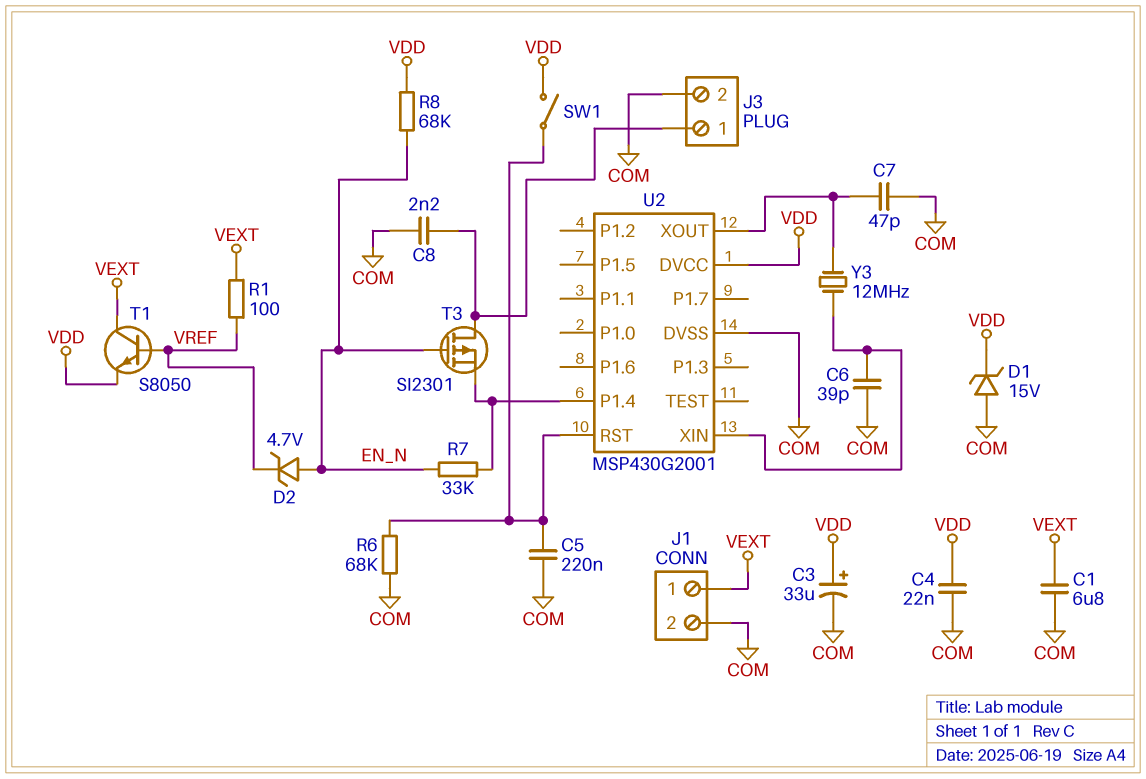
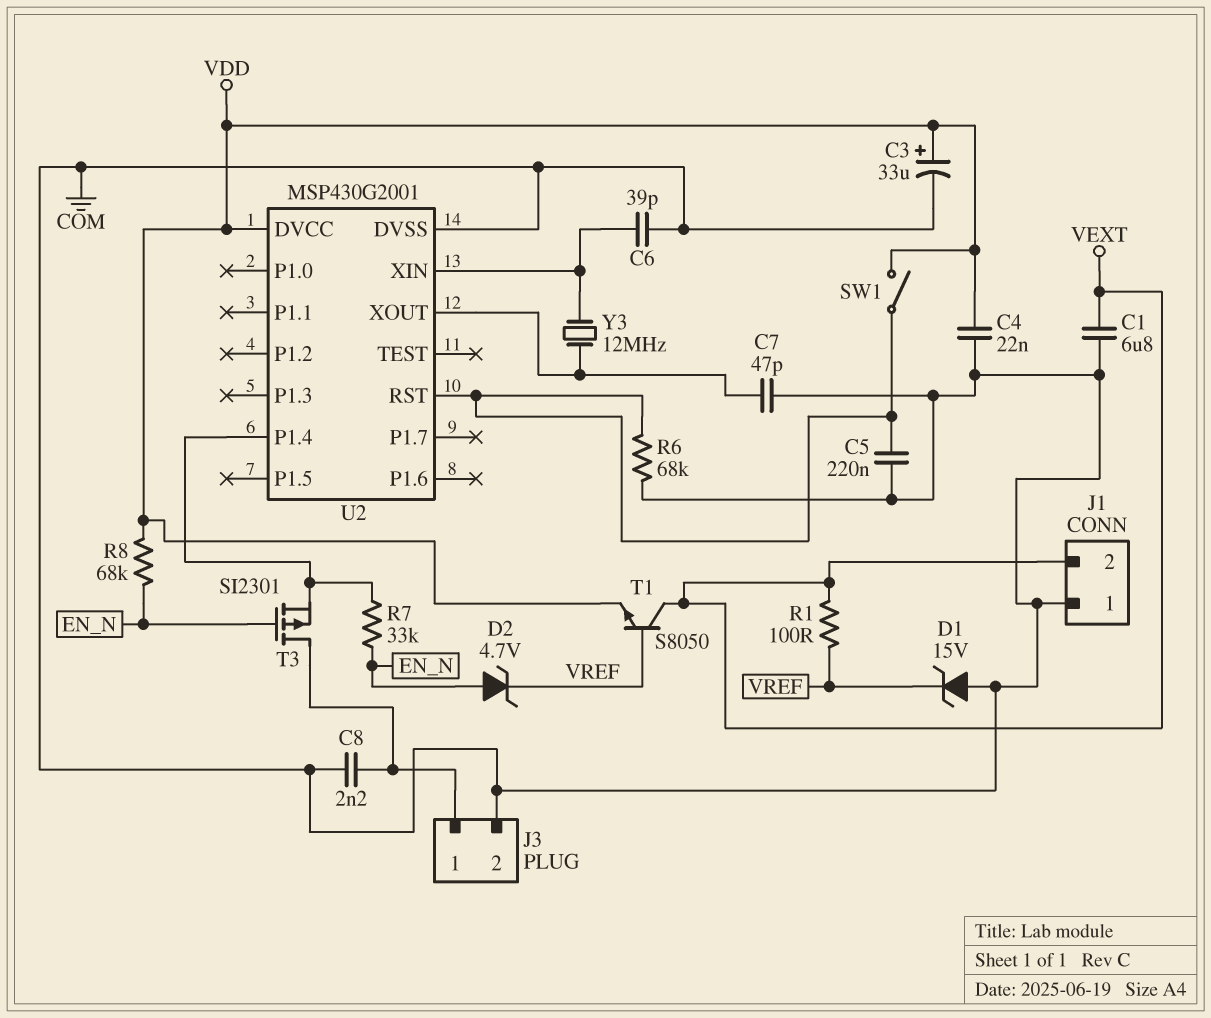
D1: zener 15V (A COM, K VDD) -> zener 15V (A COM, K VREF)
J1 pin 1: VEXT -> COM
J1 pin 2: COM -> VEXT

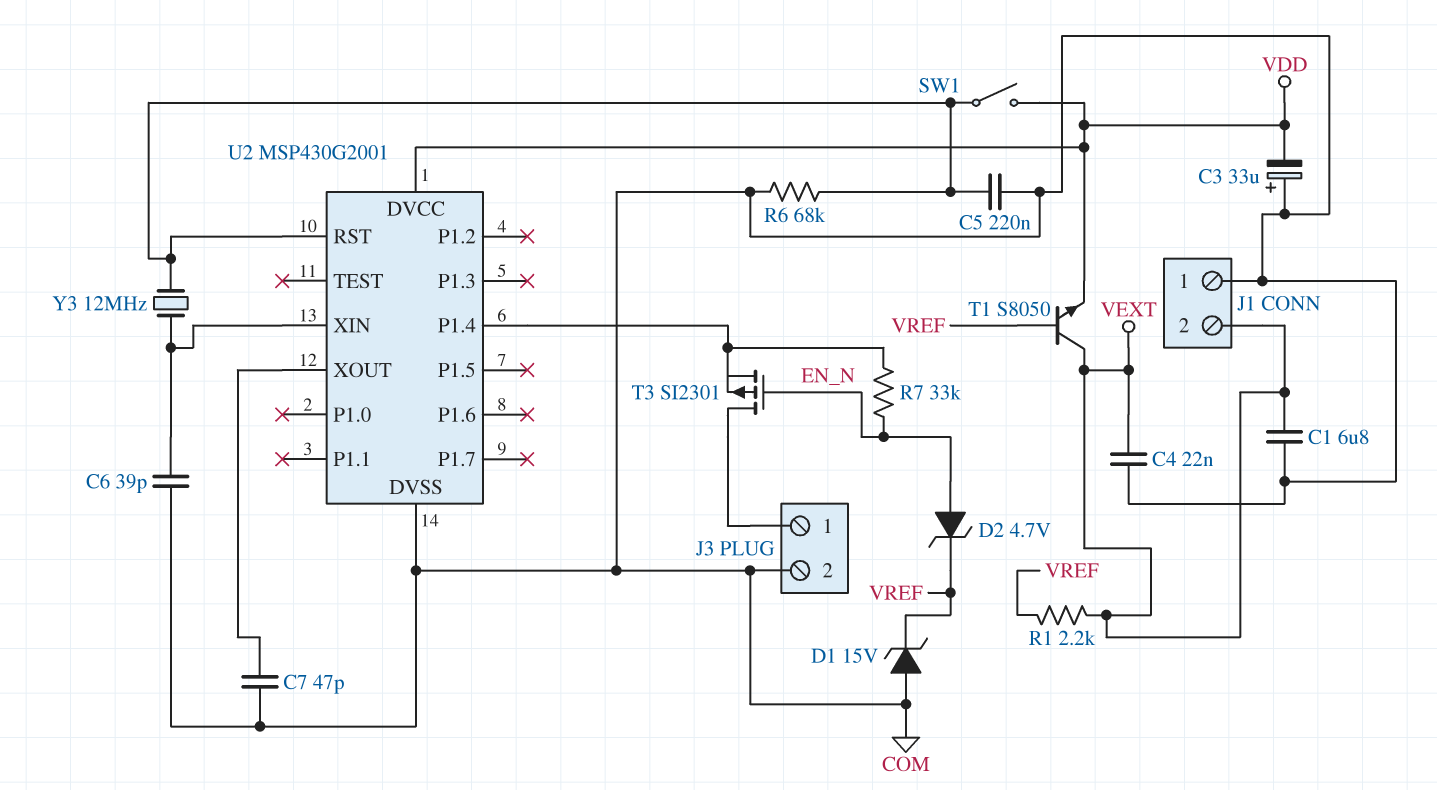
C3: 33uF (plus VDD, minus COM) -> 33uF (plus COM, minus VDD)
C4: 22nF (COM, VDD) -> 22nF (COM, VEXT)
C8: 2.2nF (COM, J3/1) -> none
R1: 100 (VEXT, VREF) -> 2.2k (VEXT, VREF)
R8: 68k (EN_N, VDD) -> none
Y3: 12MHz (U2/XIN, U2/XOUT) -> 12MHz (U2/RST, U2/XIN)

